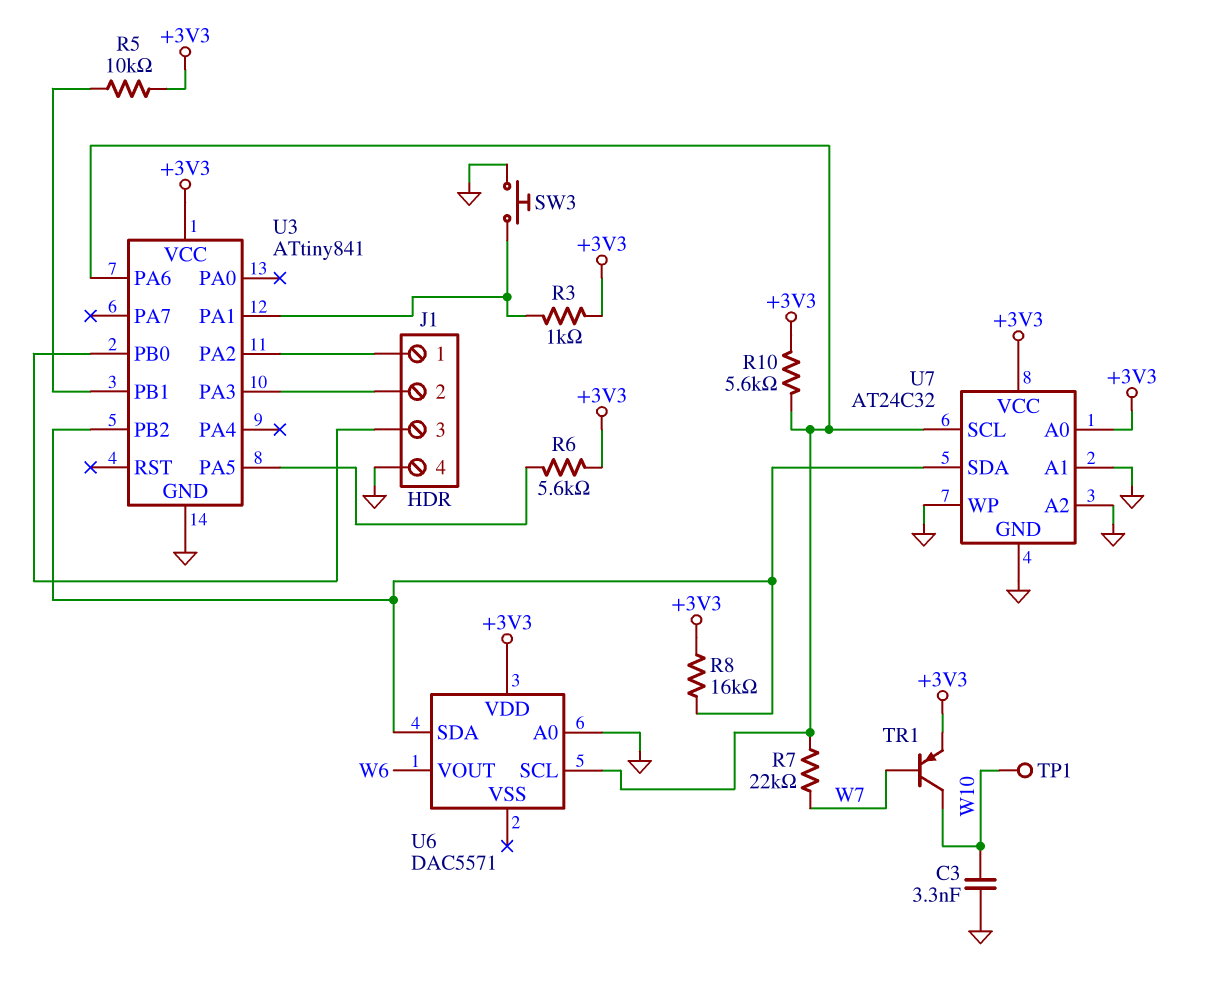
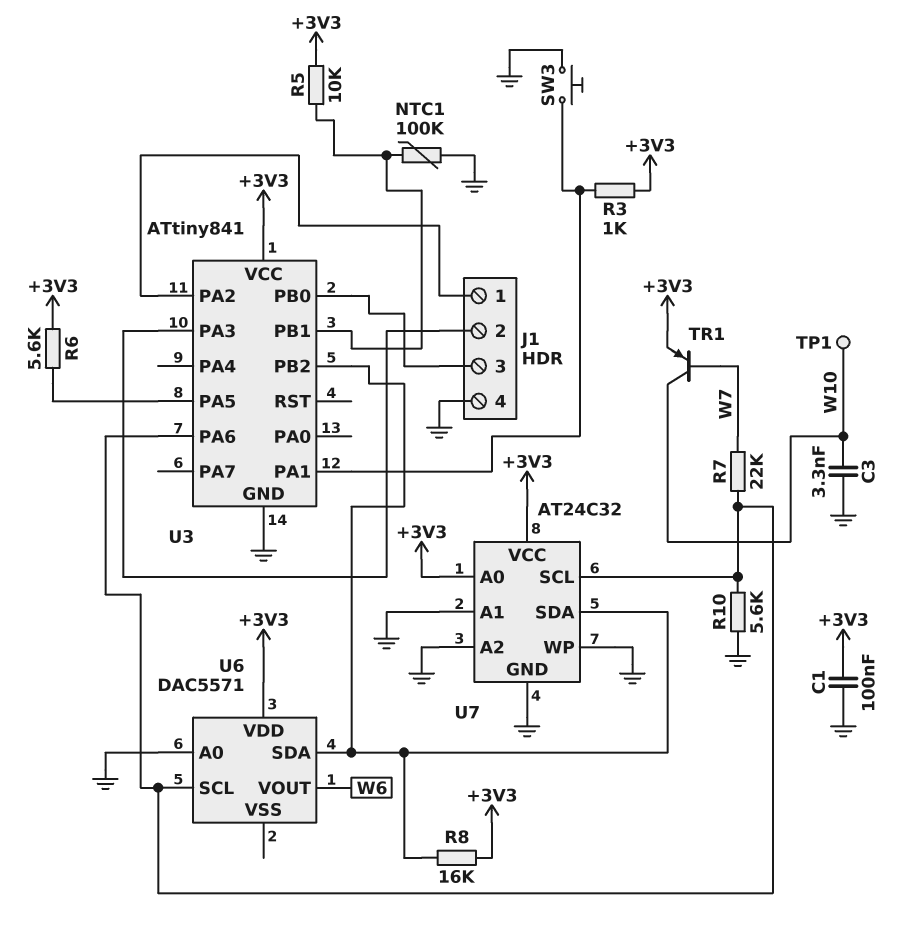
C1: none -> 100nF (+3V3, GND)
NTC1: none -> 100k (GND, U3/PB1)
R10: 5.6k (+3V3, U3/PA6) -> 5.6k (GND, U3/PA6)

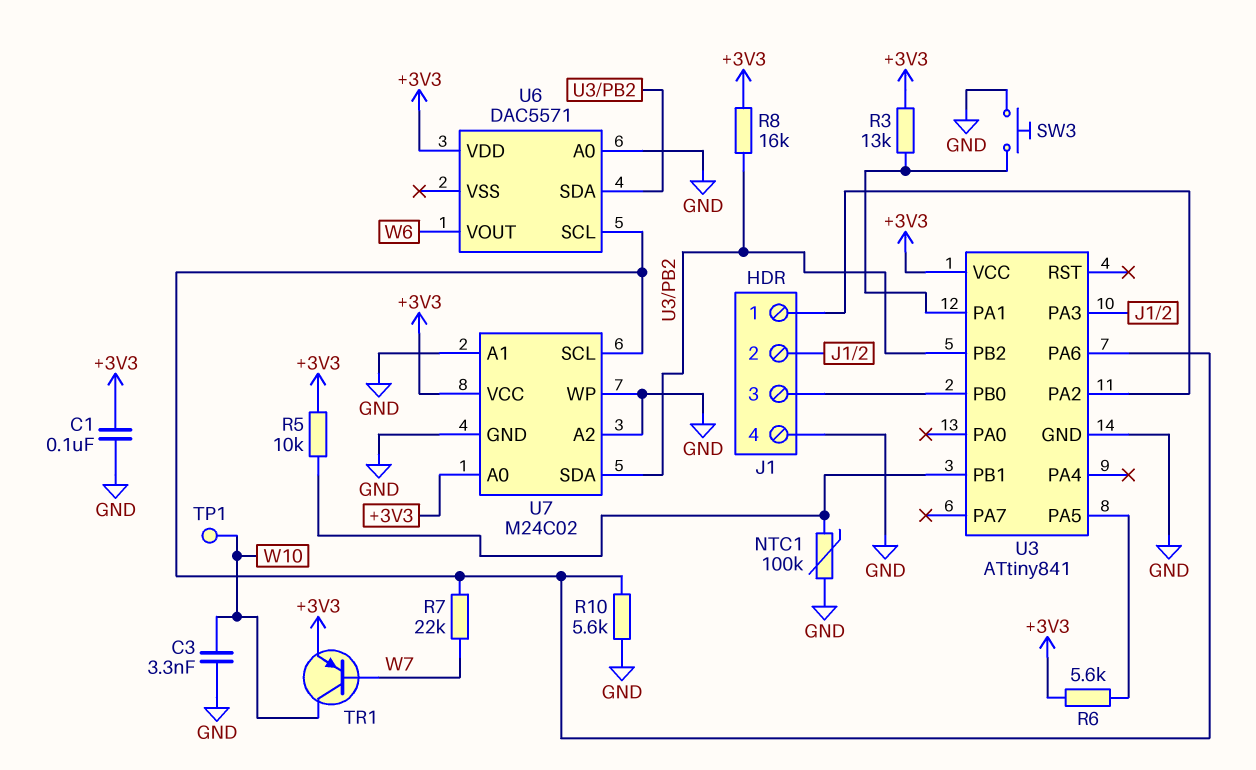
R3: 1k (+3V3, U3/PA1) -> 13k (+3V3, U3/PA1)
U7: AT24C32 -> M24C02

